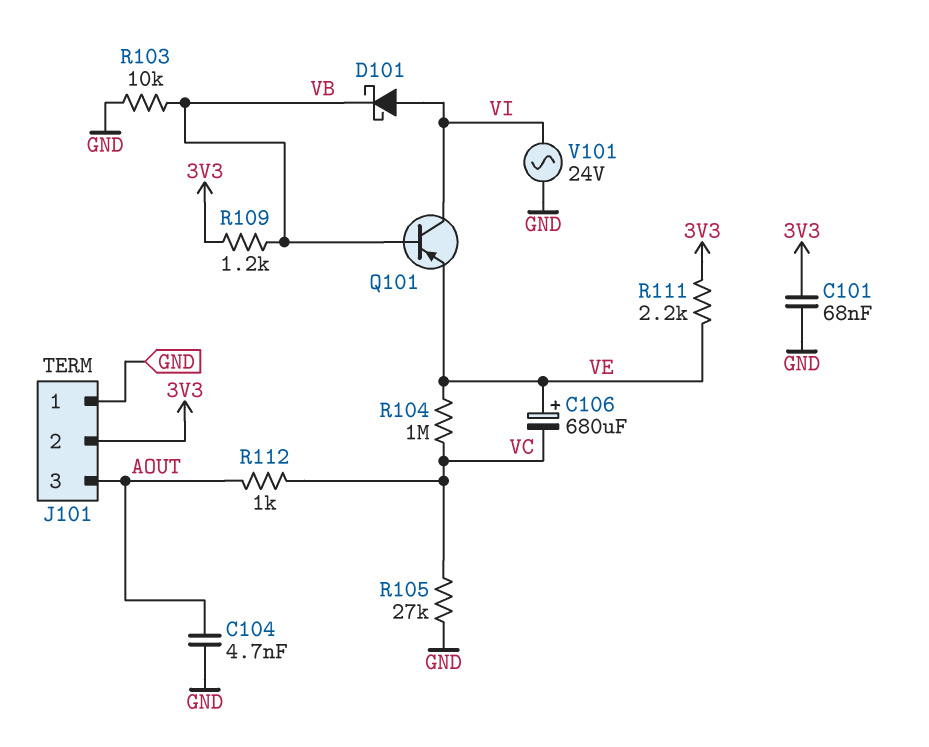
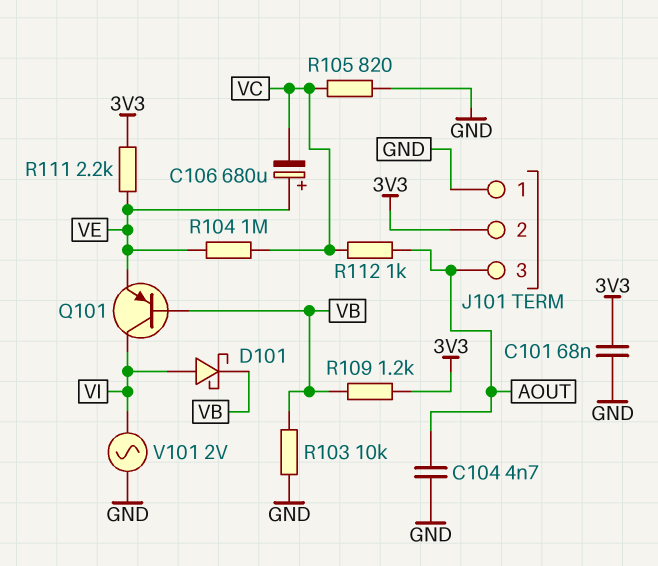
R105: 27k (GND, VC) -> 820 (GND, VC)
V101: AC 24V (GND, VI) -> AC 2V (GND, VI)

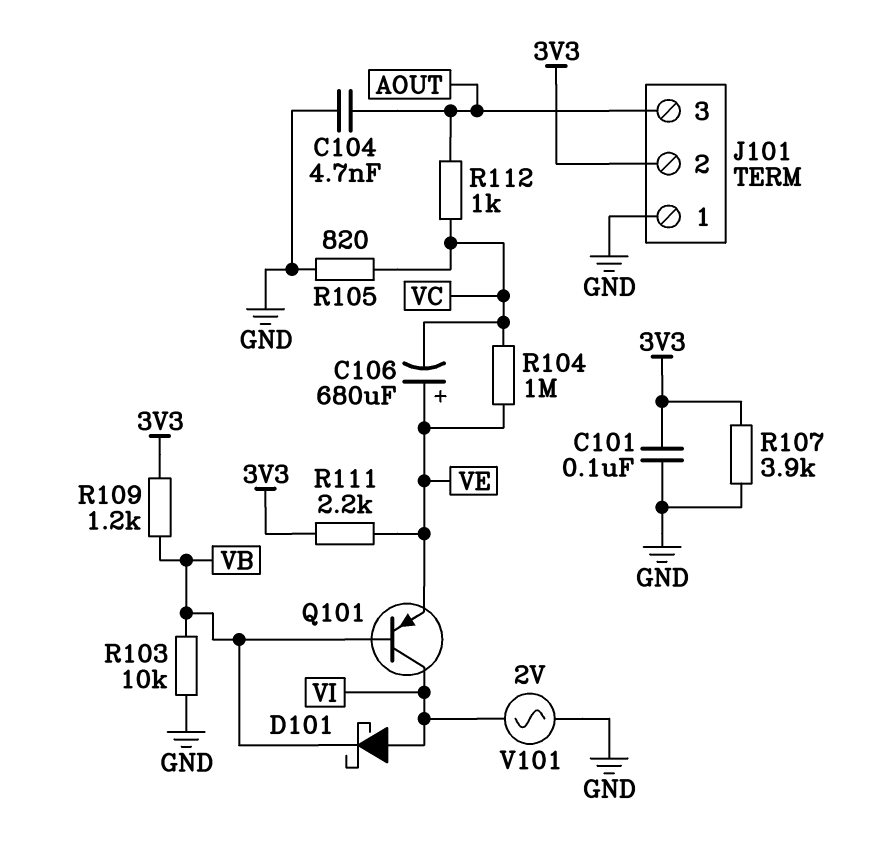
C101: 68nF (3V3, GND) -> 100nF (3V3, GND)
R107: none -> 3.9k (3V3, GND)

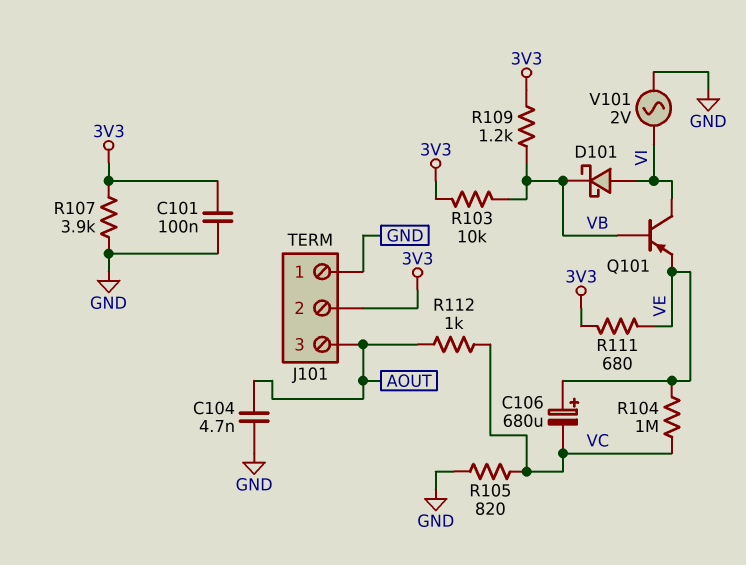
R103: 10k (GND, VB) -> 10k (3V3, VB)
R111: 2.2k (3V3, VE) -> 680 (3V3, VE)

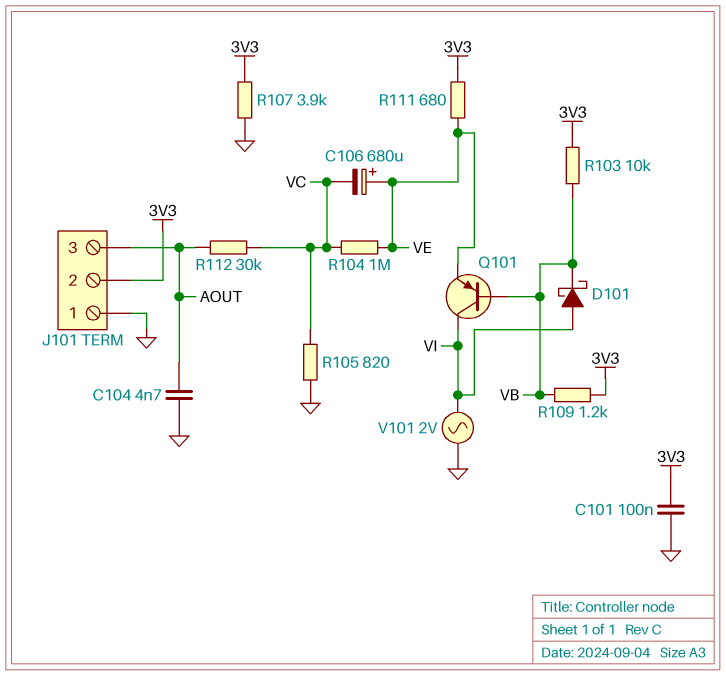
R112: 1k (AOUT, VC) -> 30k (AOUT, VC)

